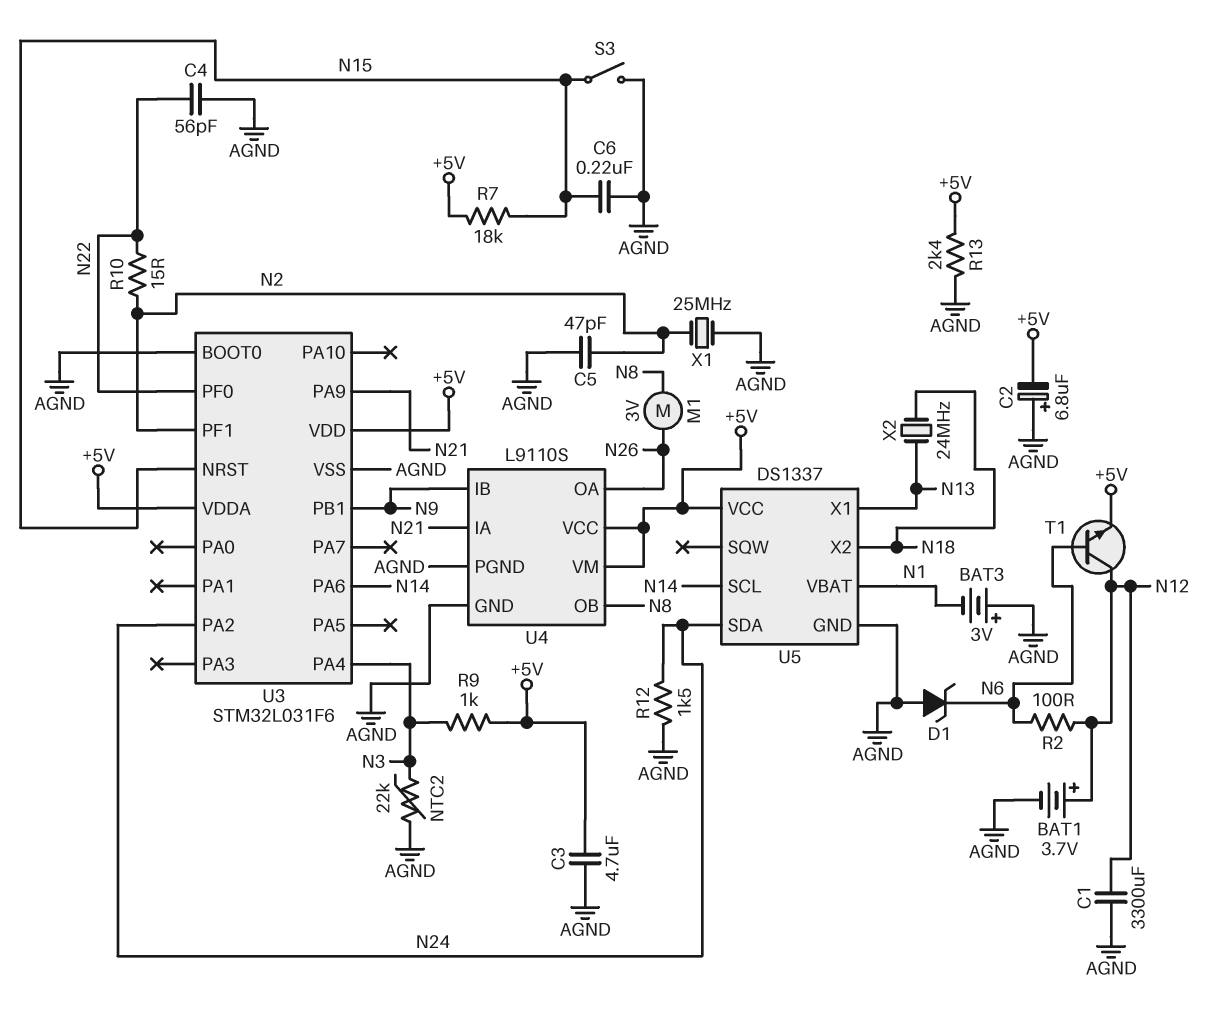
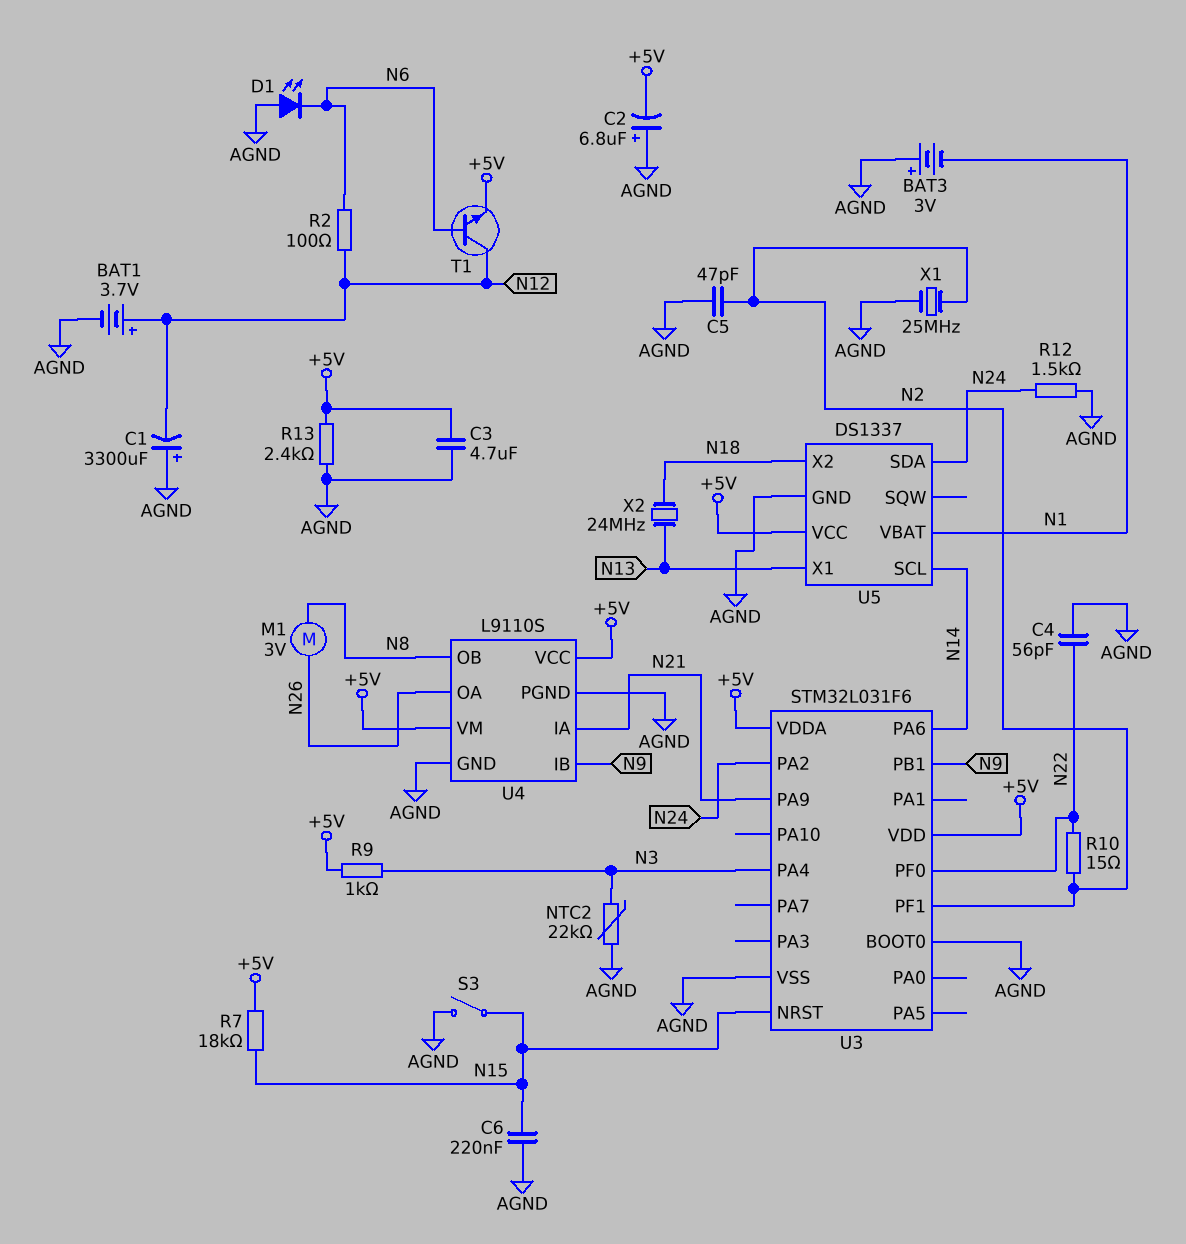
C1: 3300uF (AGND, N12) -> 3300uF (plus AGND, minus N12)
D1: zener (A AGND, K N6) -> LED (A AGND, K N6)

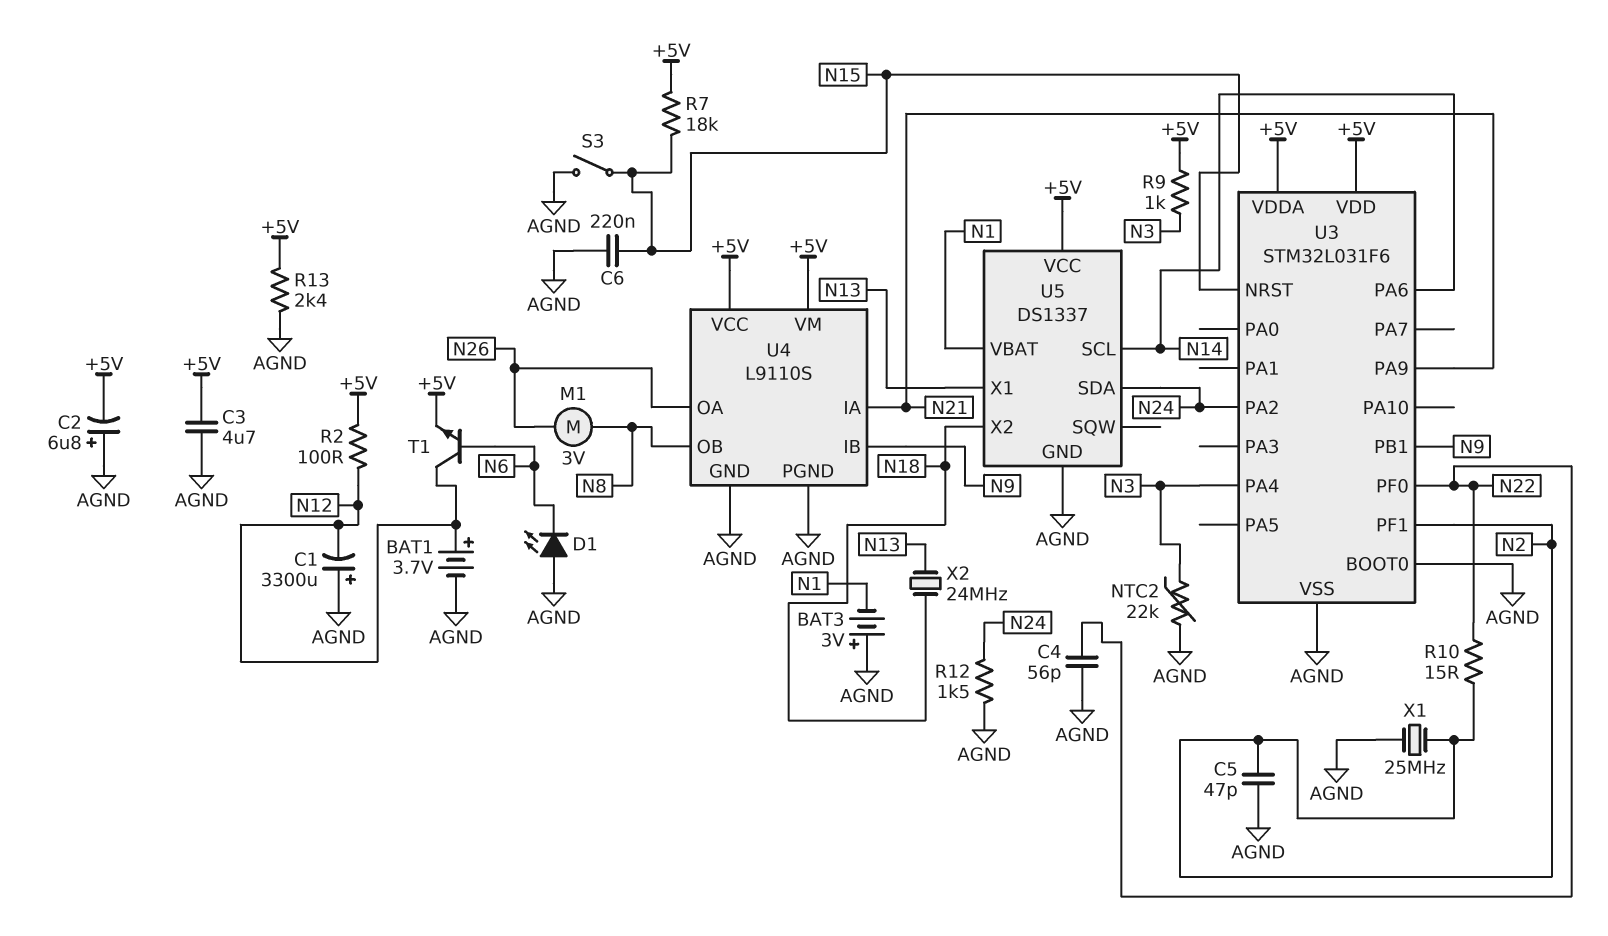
R2: 100 (N6, N12) -> 100 (+5V, N12)

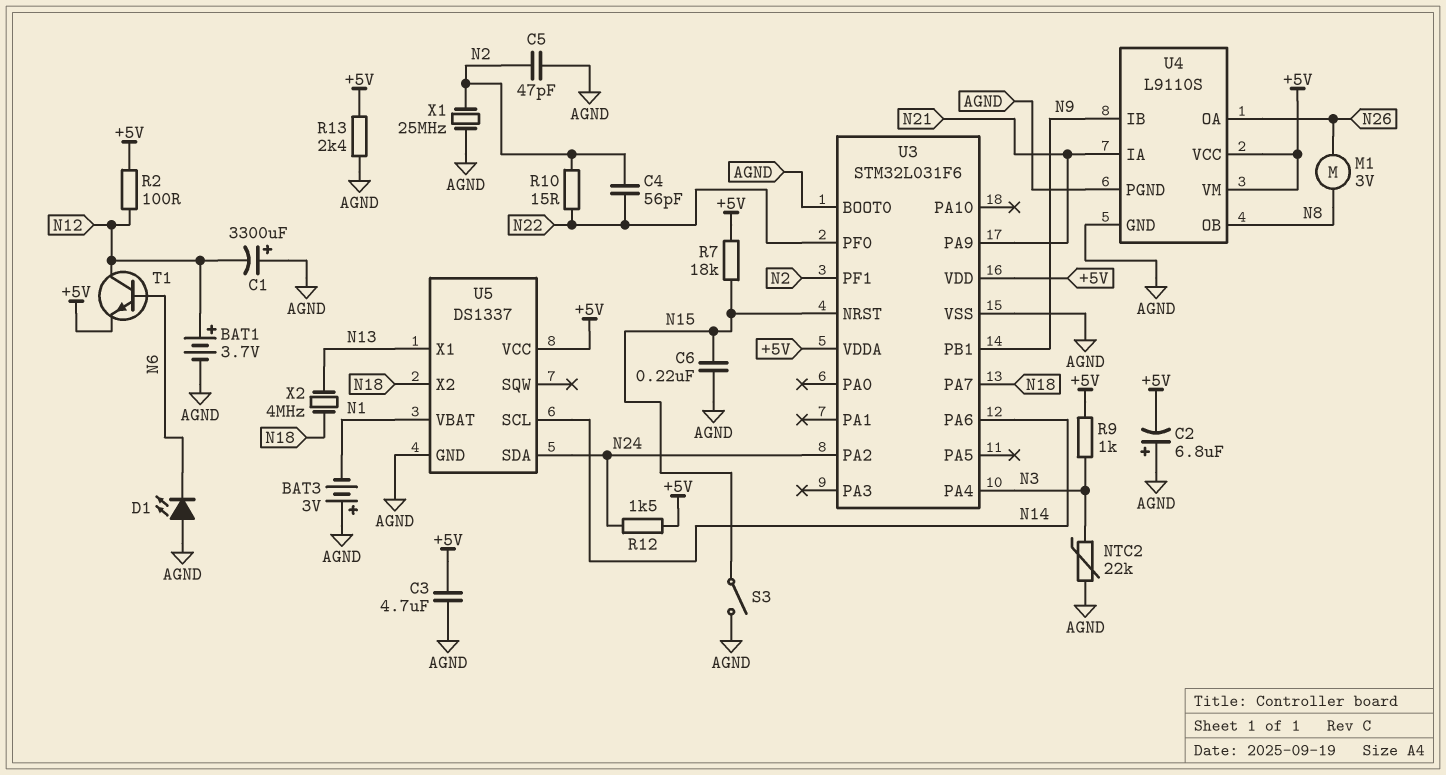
C4: 56pF (AGND, N22) -> 56pF (N2, N22)
R12: 1.5k (AGND, N24) -> 1.5k (+5V, N24)
U3 pin PA7: none -> N18
X2: 24MHz (N13, N18) -> 4MHz (N13, N18)

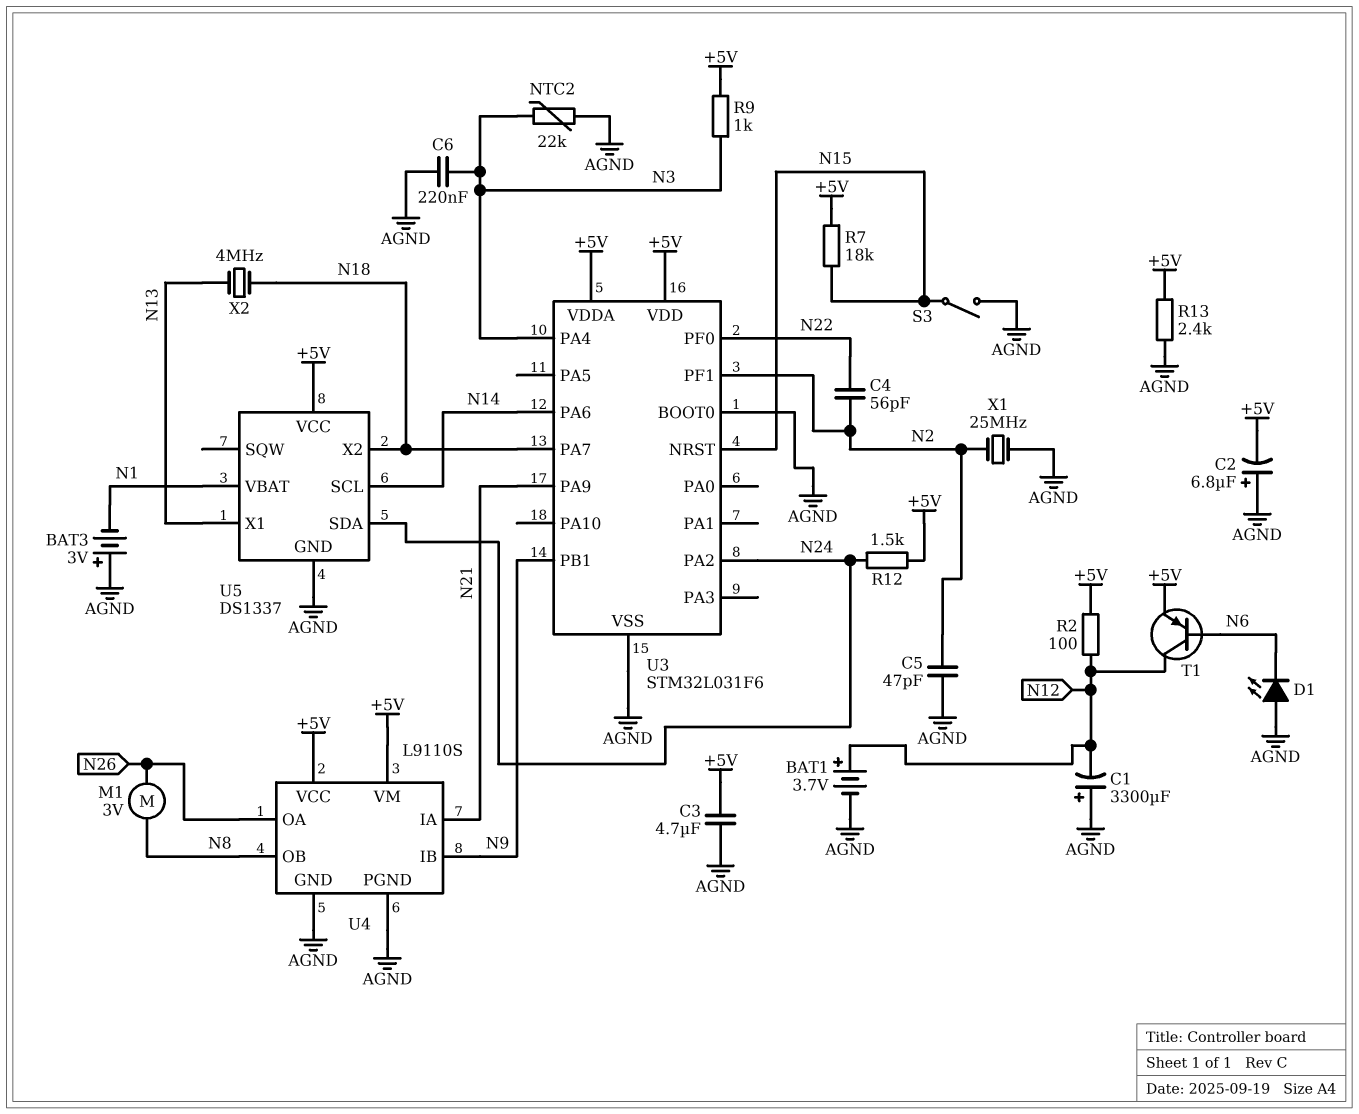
C6: 220nF (AGND, N15) -> 220nF (AGND, N3)
R10: 15 (N2, N22) -> none
T1: NPN (B N6, C N12, E +5V) -> PNP (B N6, C N12, E +5V)

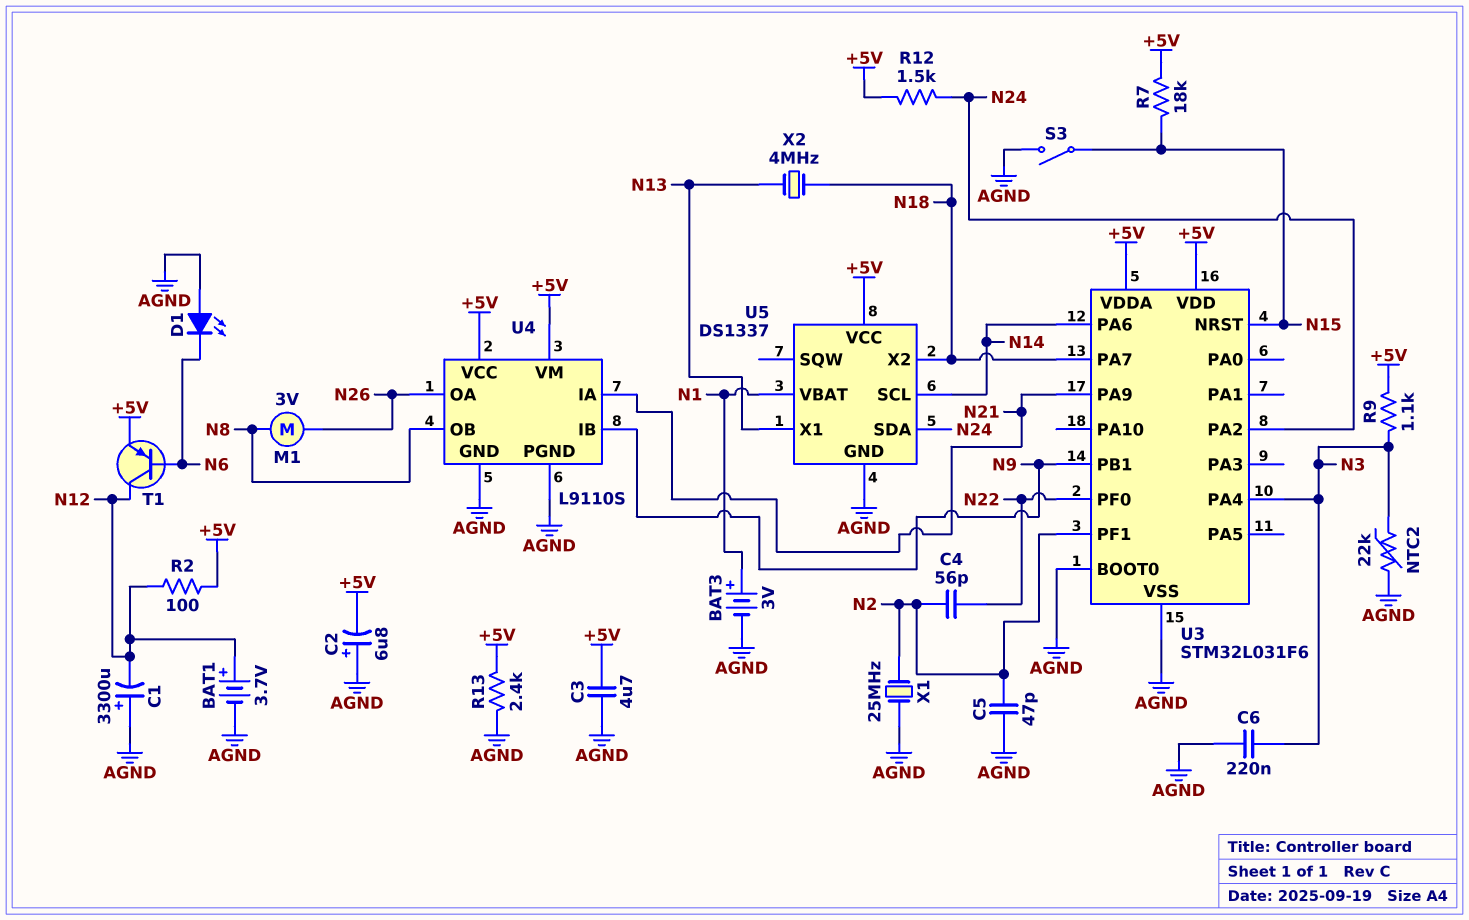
BAT3: 3V (plus AGND, minus N1) -> 3V (plus N1, minus AGND)
R9: 1k (+5V, N3) -> 1.1k (+5V, N3)

